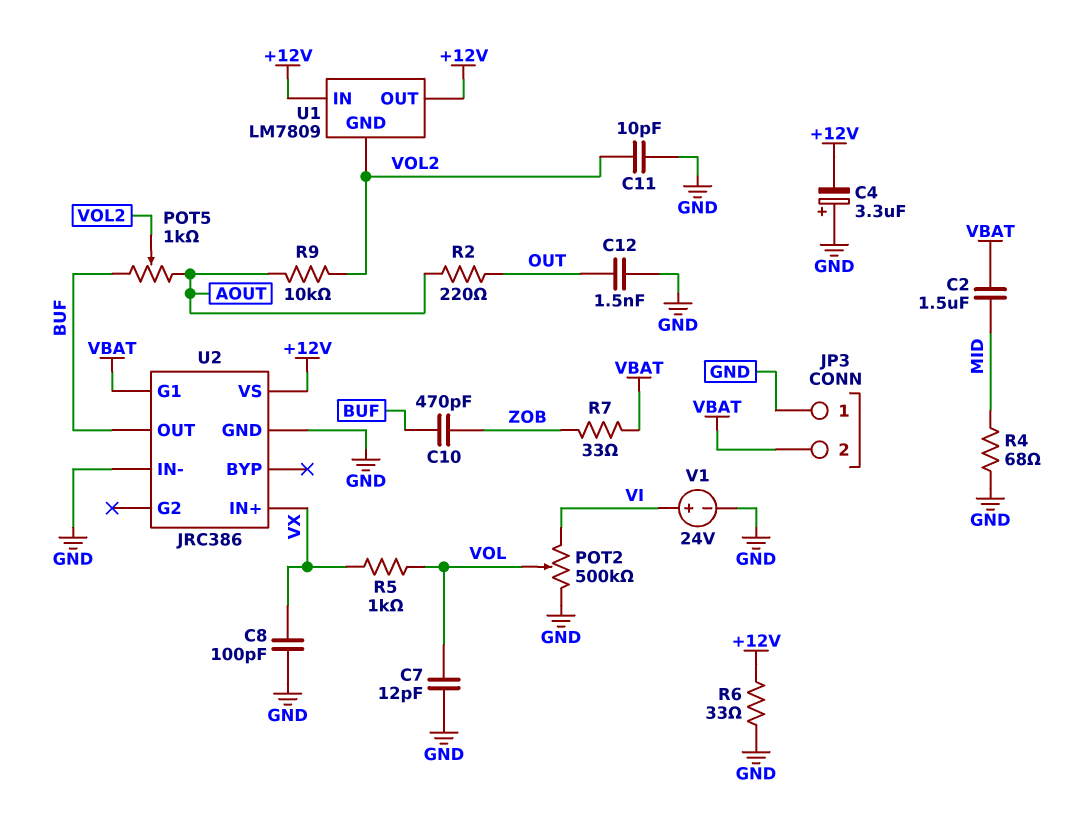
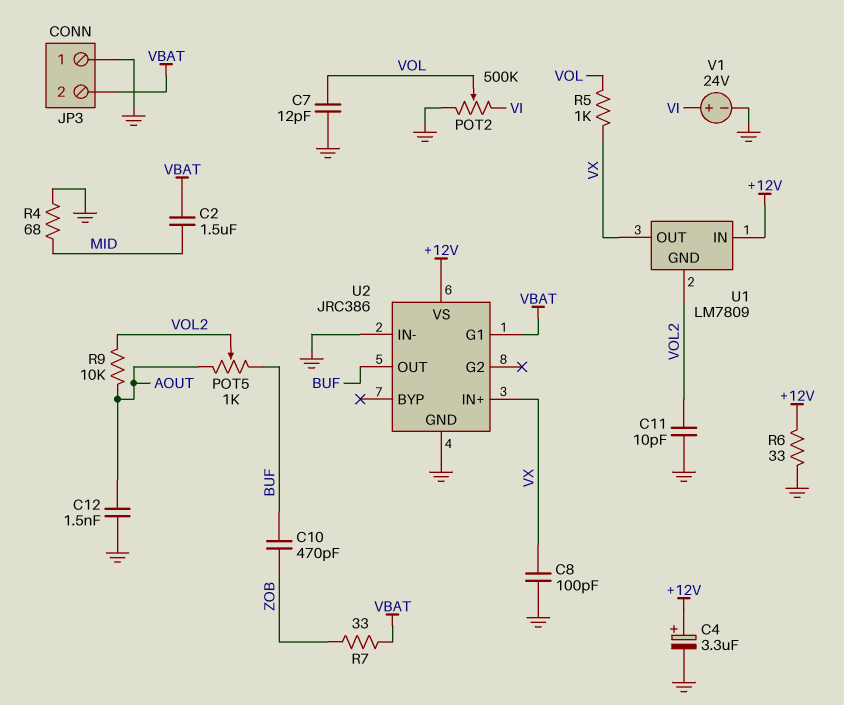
C4: 3.3uF (plus GND, minus +12V) -> 3.3uF (plus +12V, minus GND)
C12: 1.5nF (GND, OUT) -> 1.5nF (AOUT, GND)
R2: 220 (AOUT, OUT) -> none
U1 pin OUT: +12V -> VX

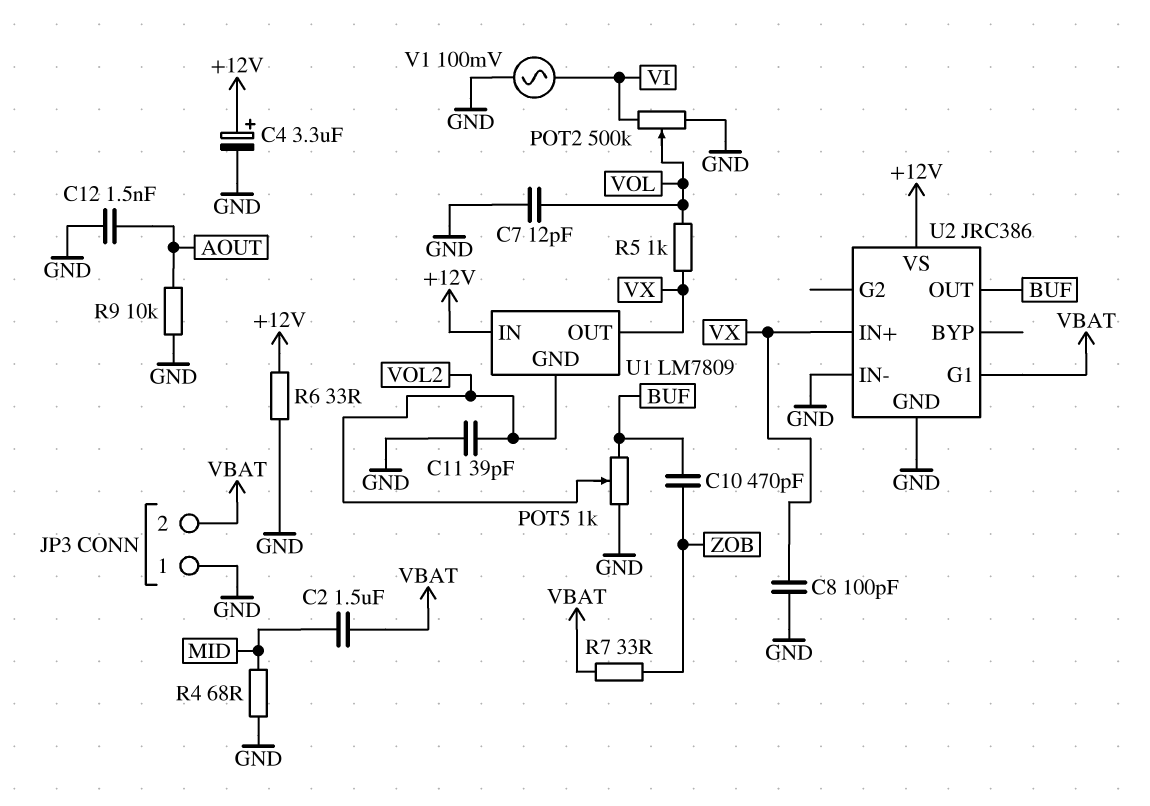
C11: 10pF (GND, VOL2) -> 39pF (GND, VOL2)
POT5: 1k (AOUT, BUF, wiper VOL2) -> 1k (BUF, GND, wiper VOL2)
R9: 10k (AOUT, VOL2) -> 10k (AOUT, GND)
V1: 24V (plus VI, minus GND) -> AC 100mV (GND, VI)

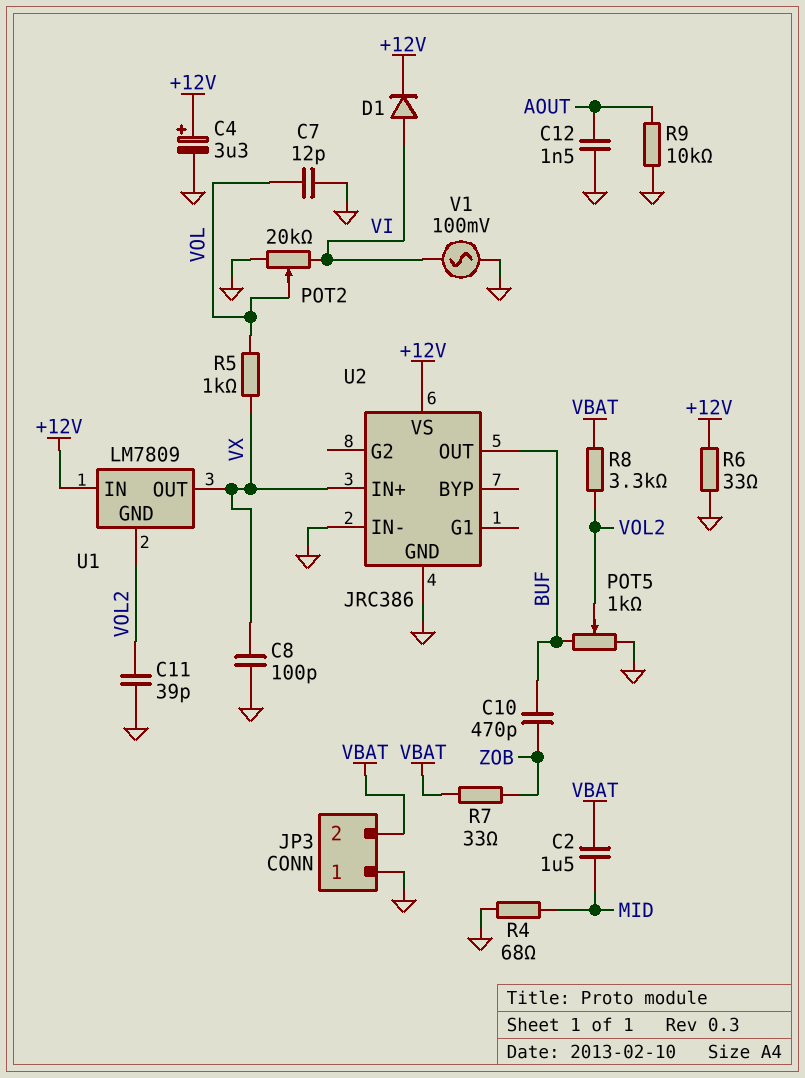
D1: none -> diode (A VI, K +12V)
POT2: 500k (GND, VI, wiper VOL) -> 20k (GND, VI, wiper VOL)
R8: none -> 3.3k (VBAT, VOL2)
U2 pin G1: VBAT -> none

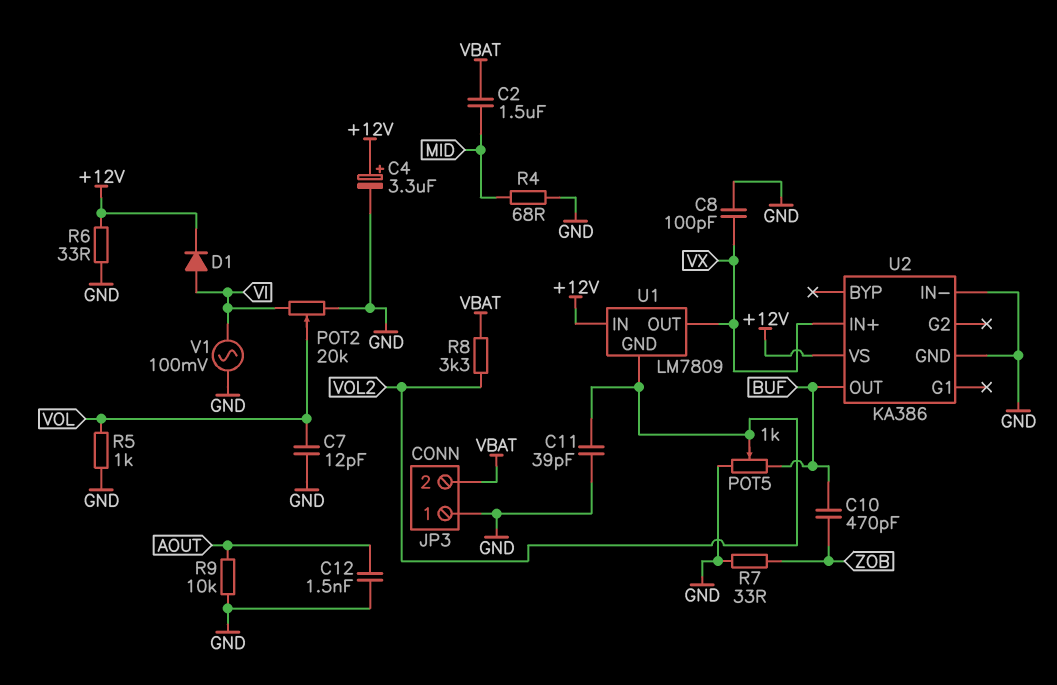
R5: 1k (VOL, VX) -> 1k (GND, VOL)
R7: 33 (VBAT, ZOB) -> 33 (GND, ZOB)
U2: JRC386 -> KA386

